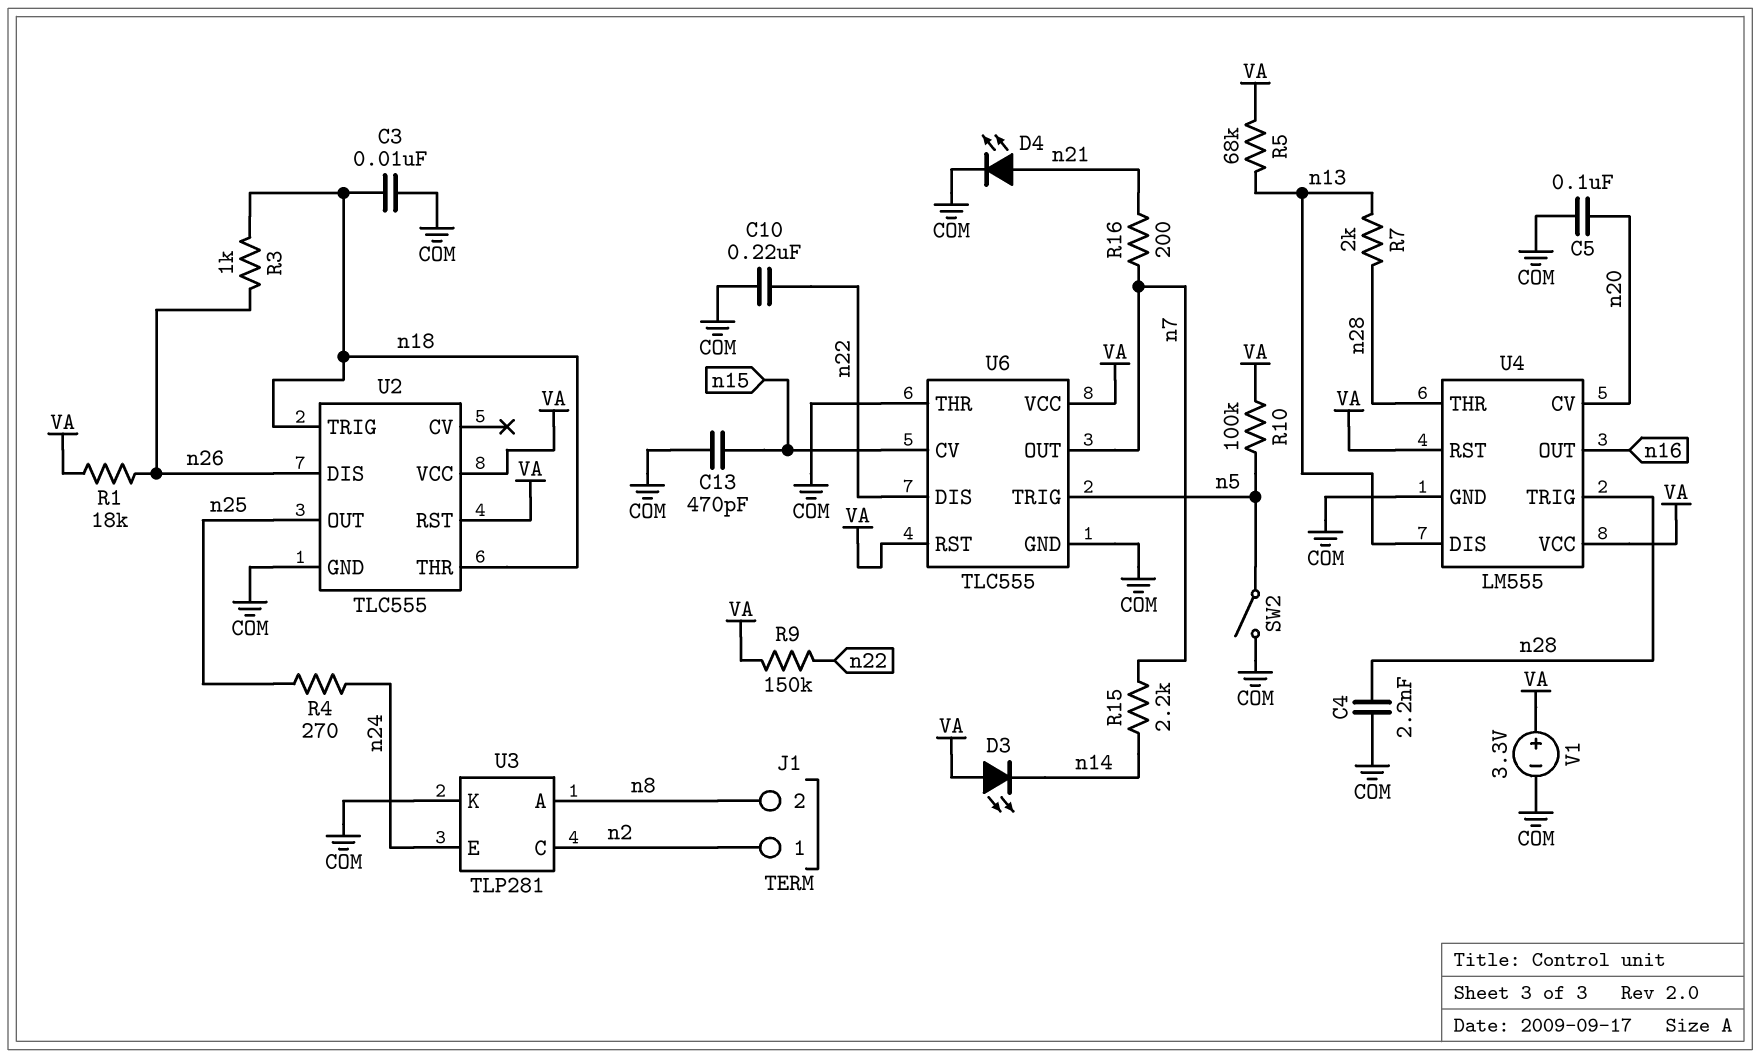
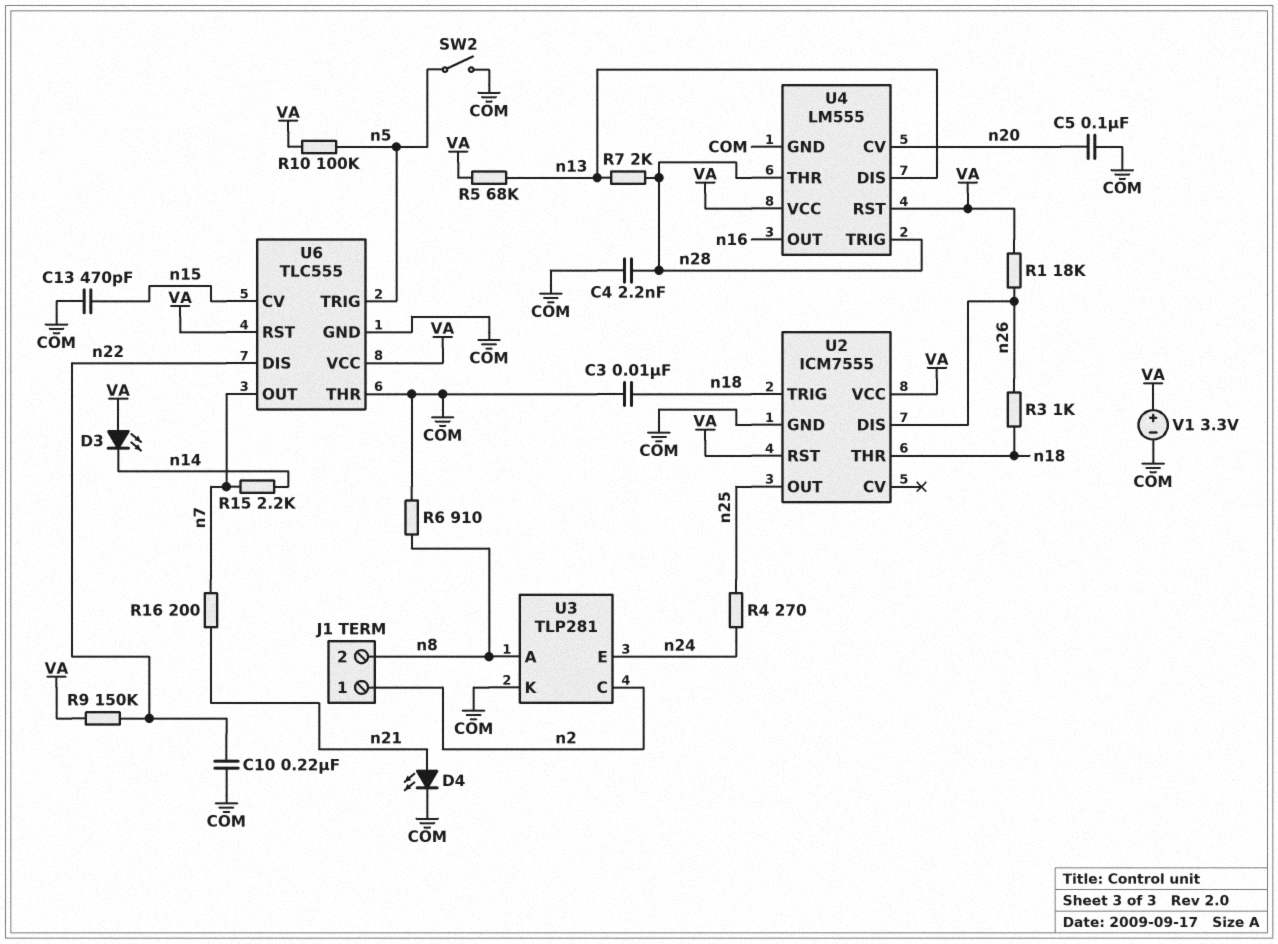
R6: none -> 910 (COM, n8)
U2: TLC555 -> ICM7555

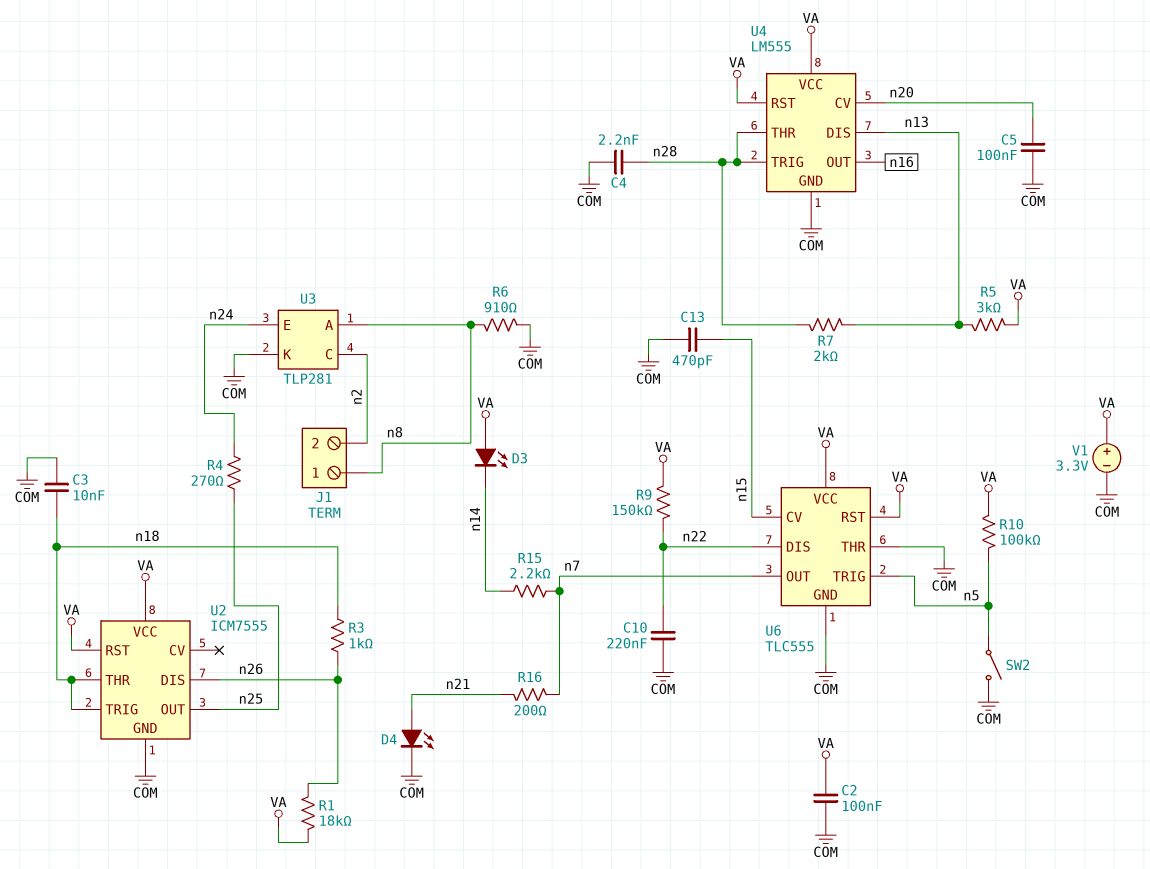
C2: none -> 100nF (COM, VA)
J1 pin 1: n2 -> n8
J1 pin 2: n8 -> n2
R5: 68k (VA, n13) -> 3k (VA, n13)

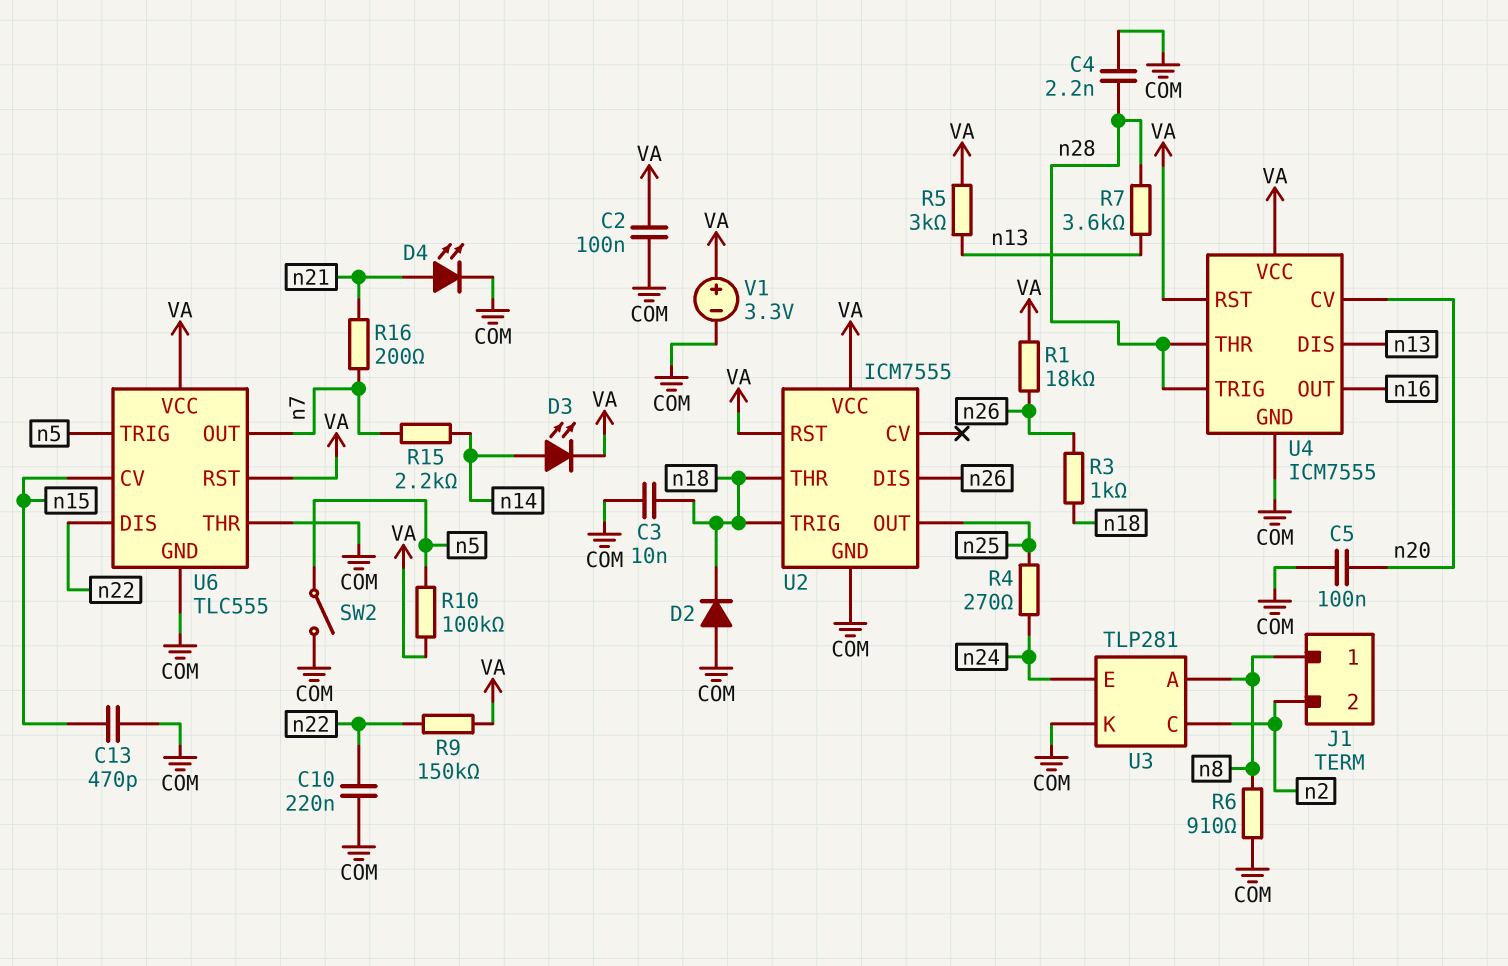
D2: none -> diode (A COM, K n18)
D3: LED (A VA, K n14) -> LED (A n14, K VA)
R7: 2k (n13, n28) -> 3.6k (n13, n28)
U4: LM555 -> ICM7555

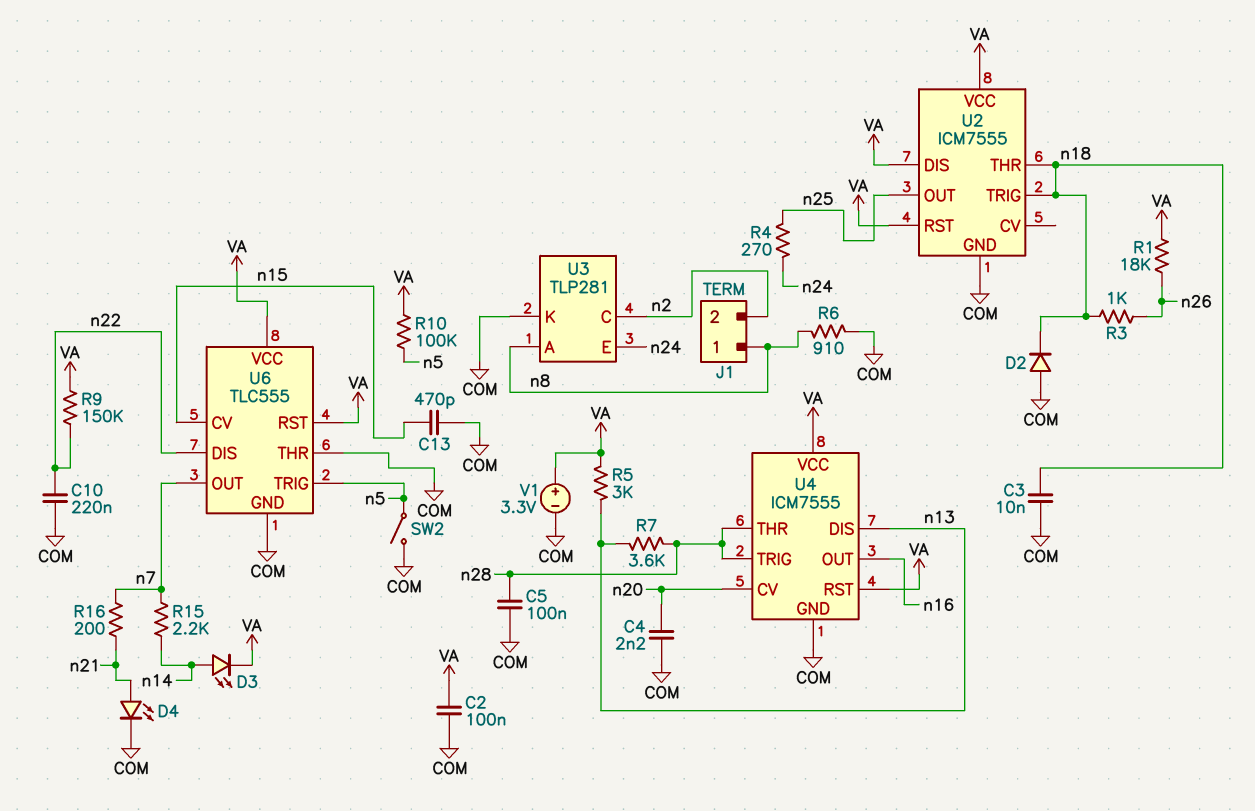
C4: 2.2nF (COM, n28) -> 2.2nF (COM, n20)
C5: 100nF (COM, n20) -> 100nF (COM, n28)
U2 pin DIS: n26 -> VA

